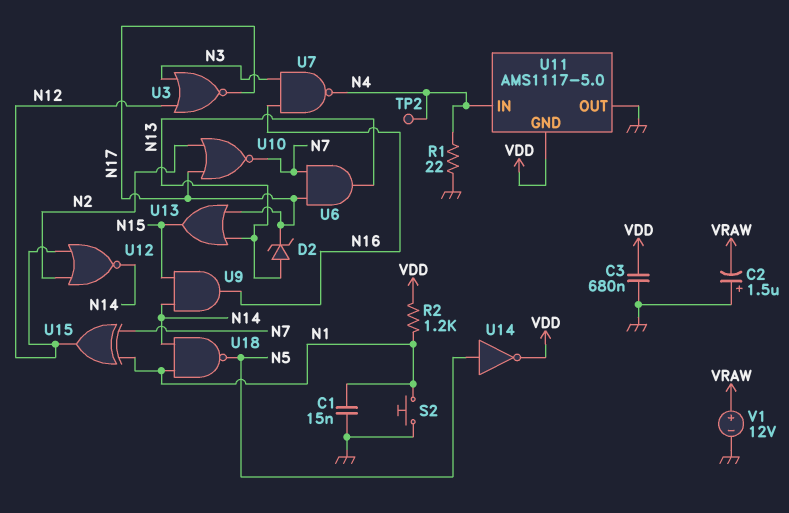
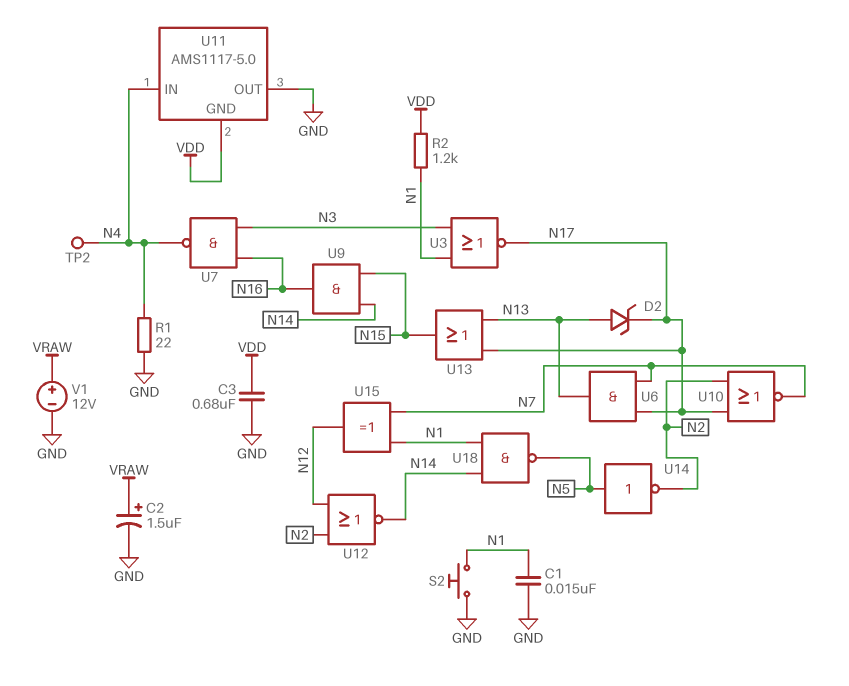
C2: 1.5uF (plus GND, minus VRAW) -> 1.5uF (plus VRAW, minus GND)
U3: NOR (in N3, in N12, out N17) -> NOR (in N1, in N3, out N17)
U14: NOT (in N5, out VDD) -> NOT (in N5, out N2)

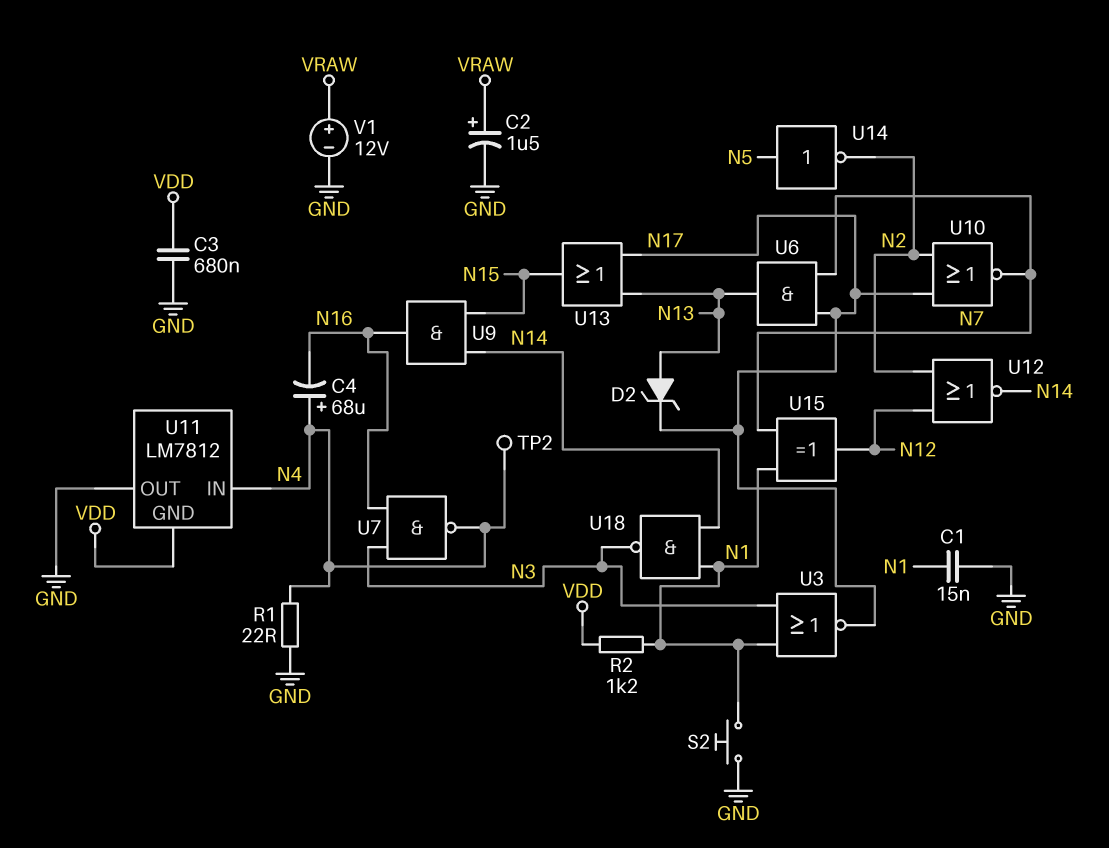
C4: none -> 68uF (plus N4, minus N16)
U11: AMS1117-5.0 -> LM7812
U18: NAND (in N1, in N14, out N5) -> NAND (in N1, in N14, out N3)

